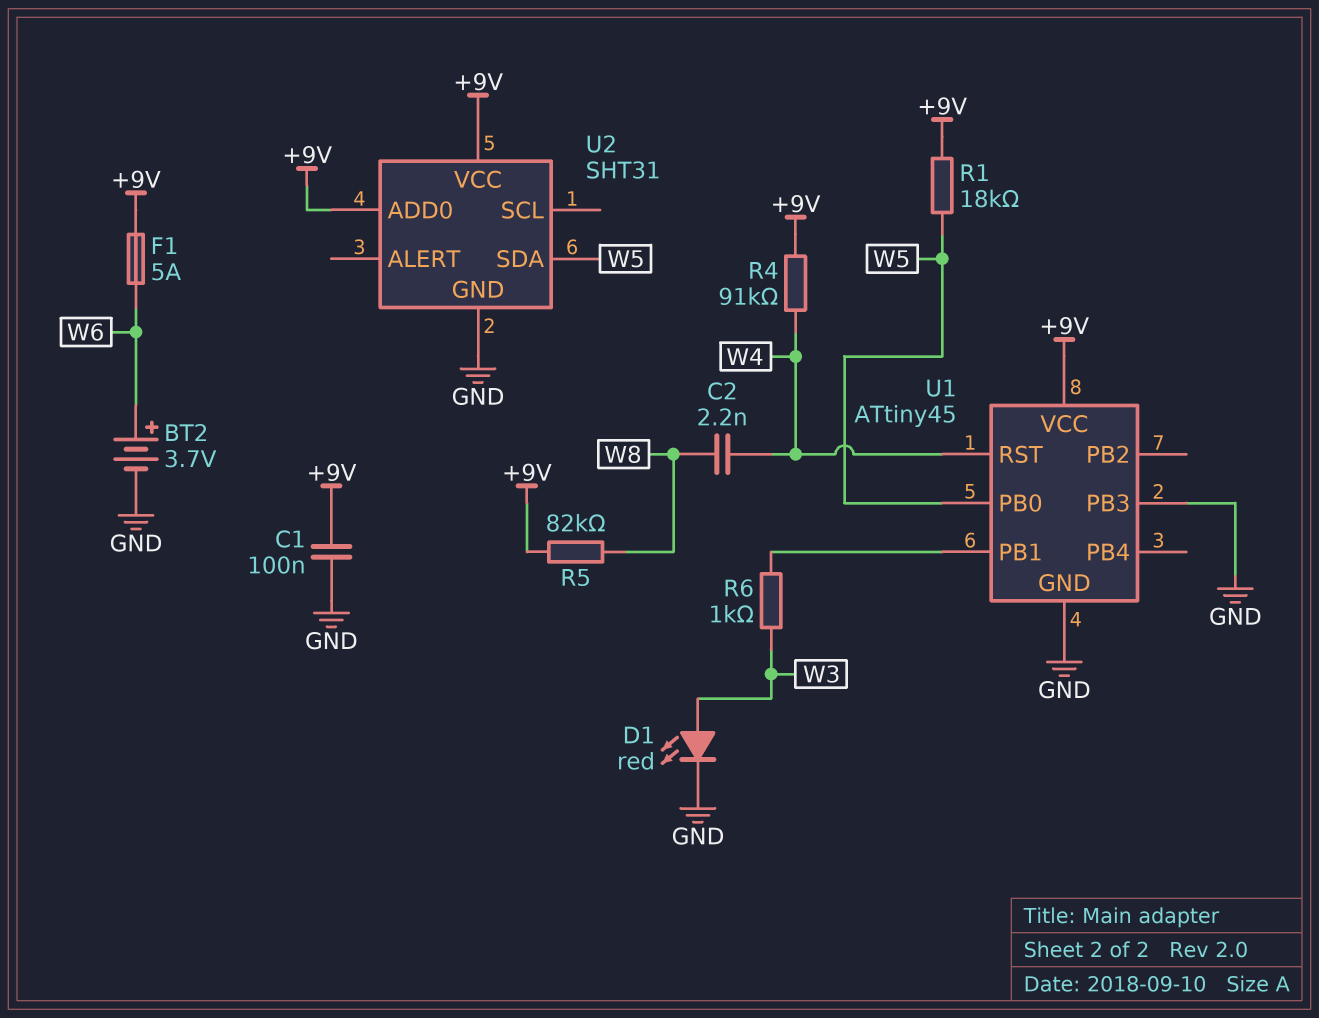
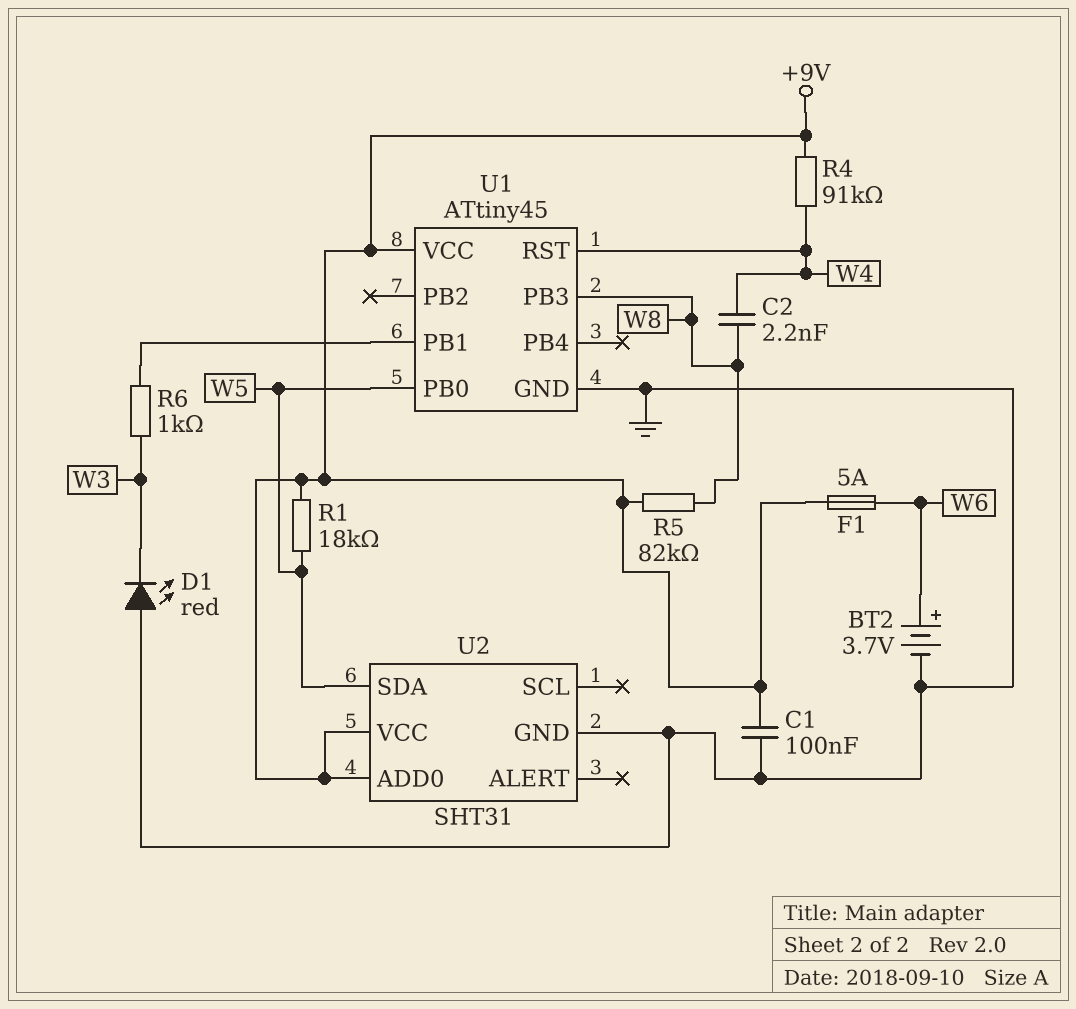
D1: LED red (A W3, K GND) -> LED red (A GND, K W3)
U1 pin PB3: GND -> W8

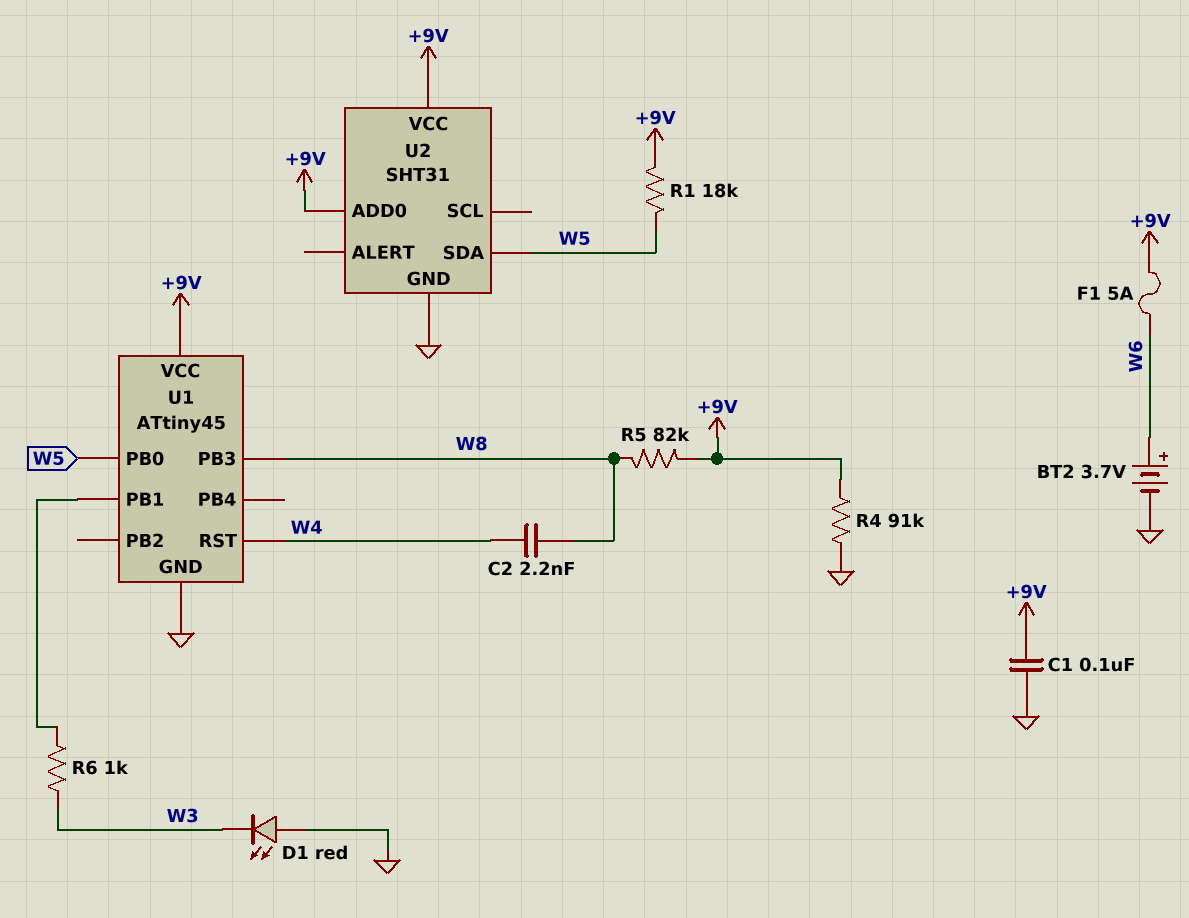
R4: 91k (+9V, W4) -> 91k (+9V, GND)

